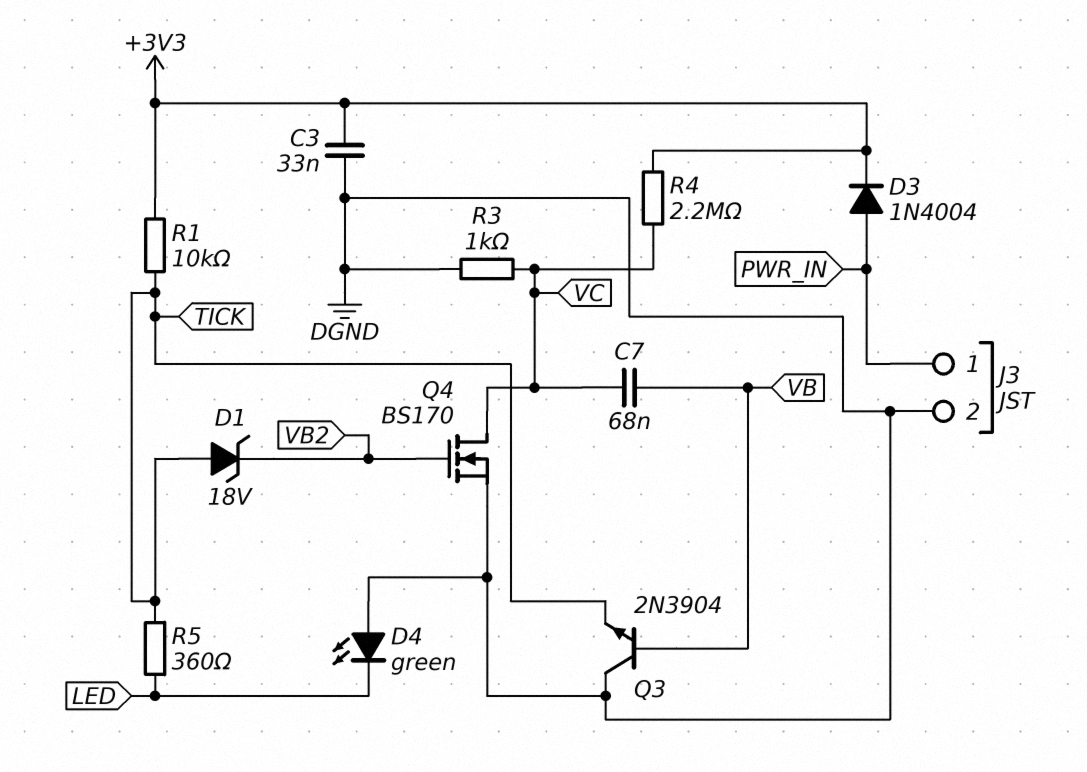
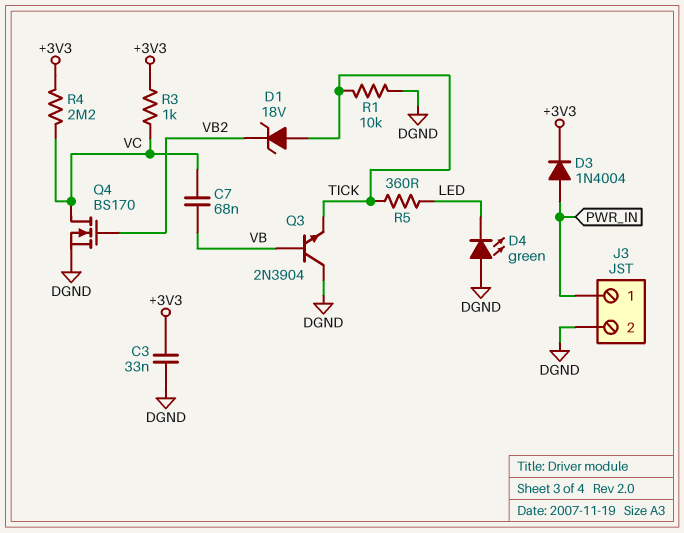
R1: 10k (+3V3, TICK) -> 10k (DGND, TICK)
R3: 1k (DGND, VC) -> 1k (+3V3, VC)

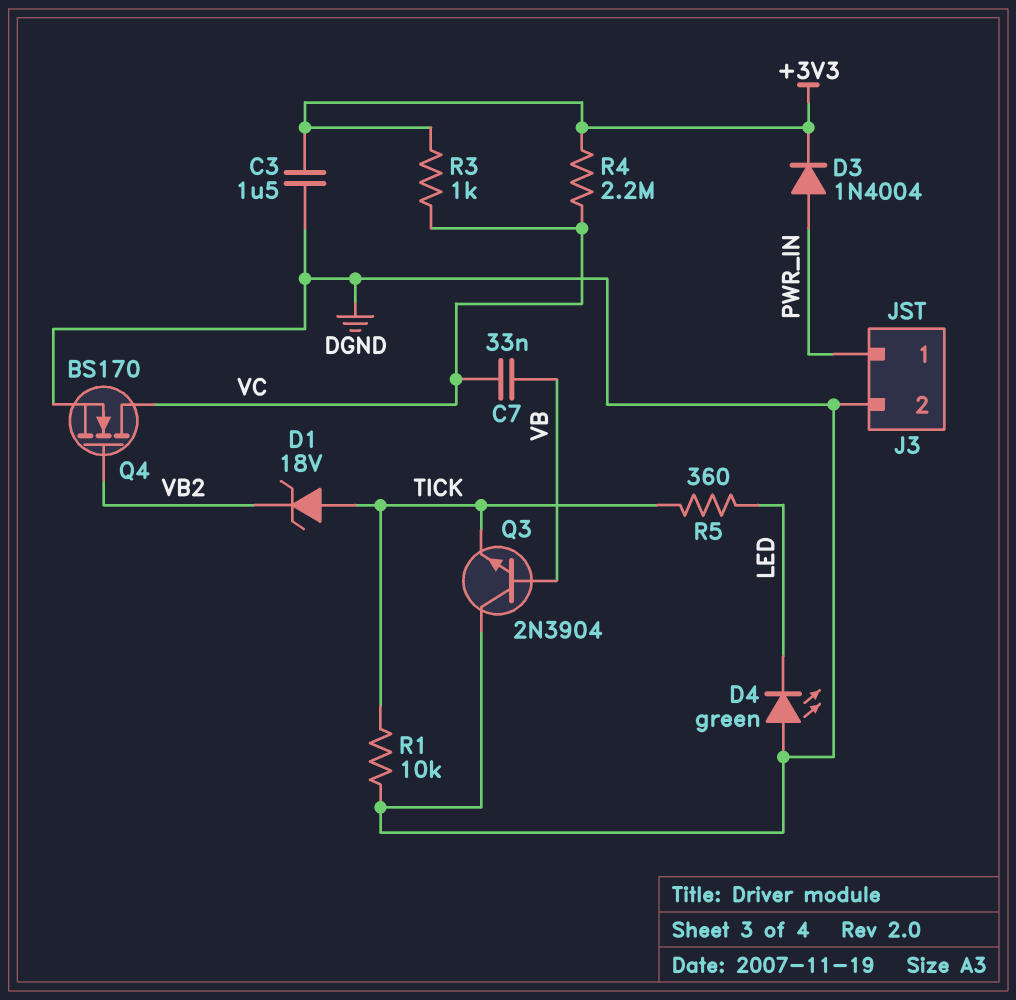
C3: 33nF (+3V3, DGND) -> 1.5uF (+3V3, DGND)
C7: 68nF (VB, VC) -> 33nF (VB, VC)

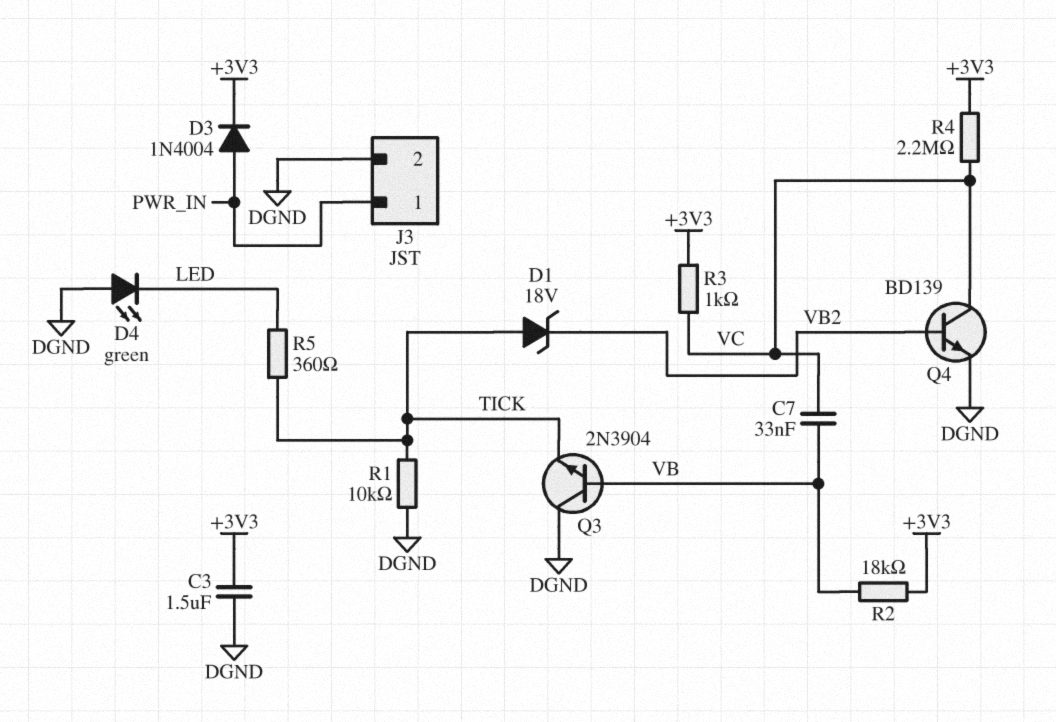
Q4: NMOS BS170 (G VB2, D VC, S DGND) -> NPN BD139 (B VB2, C VC, E DGND)
R2: none -> 18k (+3V3, VB)

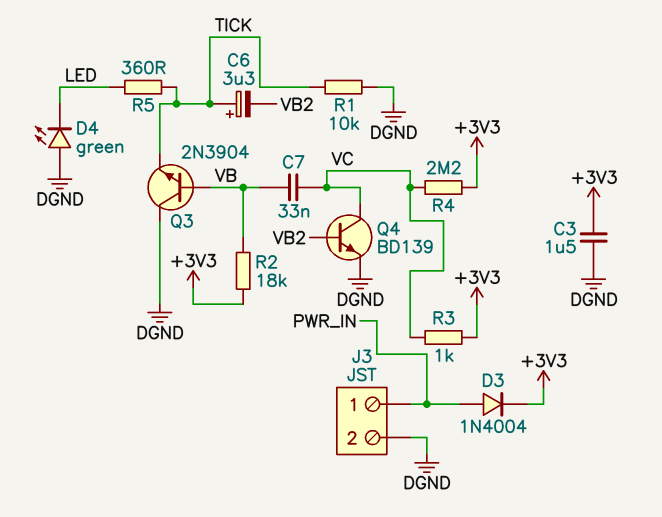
C6: none -> 3.3uF (plus TICK, minus VB2)
D1: zener 18V (A TICK, K VB2) -> none

